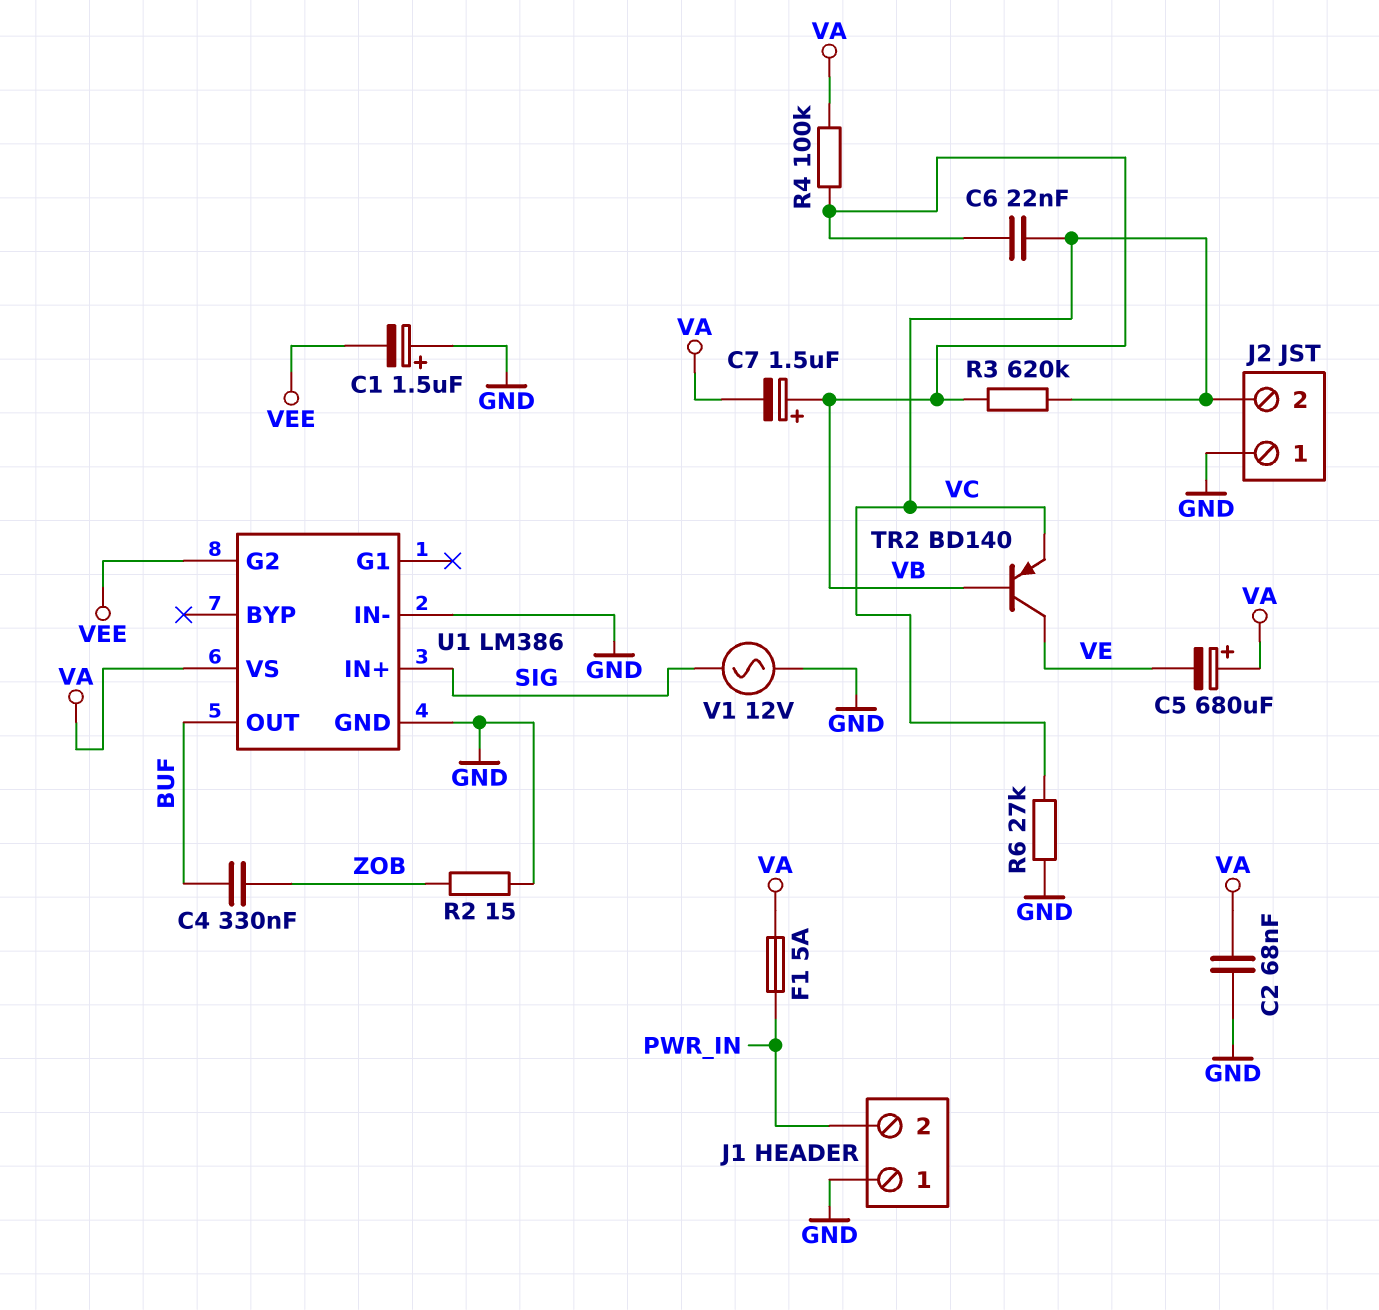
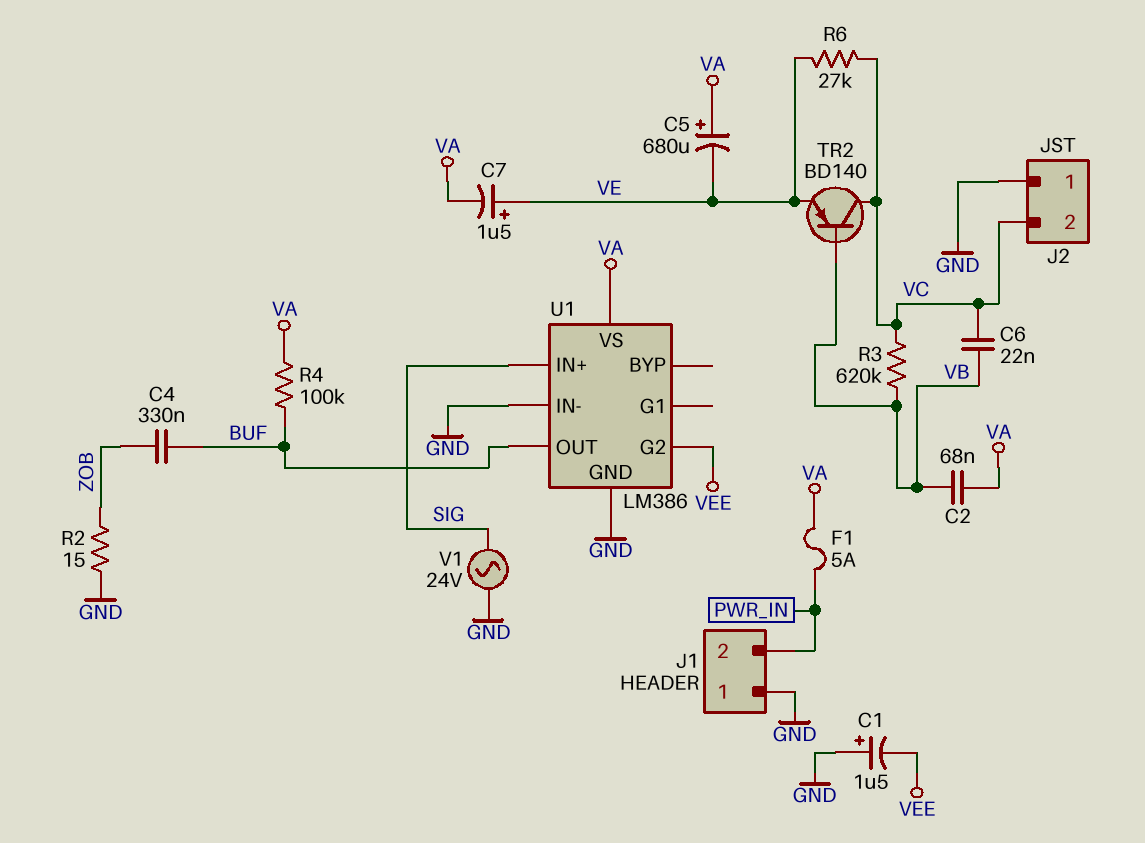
C2: 68nF (GND, VA) -> 68nF (VA, VB)
C7: 1.5uF (plus VB, minus VA) -> 1.5uF (plus VE, minus VA)
R4: 100k (VA, VB) -> 100k (BUF, VA)
R6: 27k (GND, VC) -> 27k (VC, VE)
TR2: PNP BD140 (B VB, C VE, E VC) -> PNP BD140 (B VB, C VC, E VE)
V1: AC 12V (GND, SIG) -> AC 24V (GND, SIG)

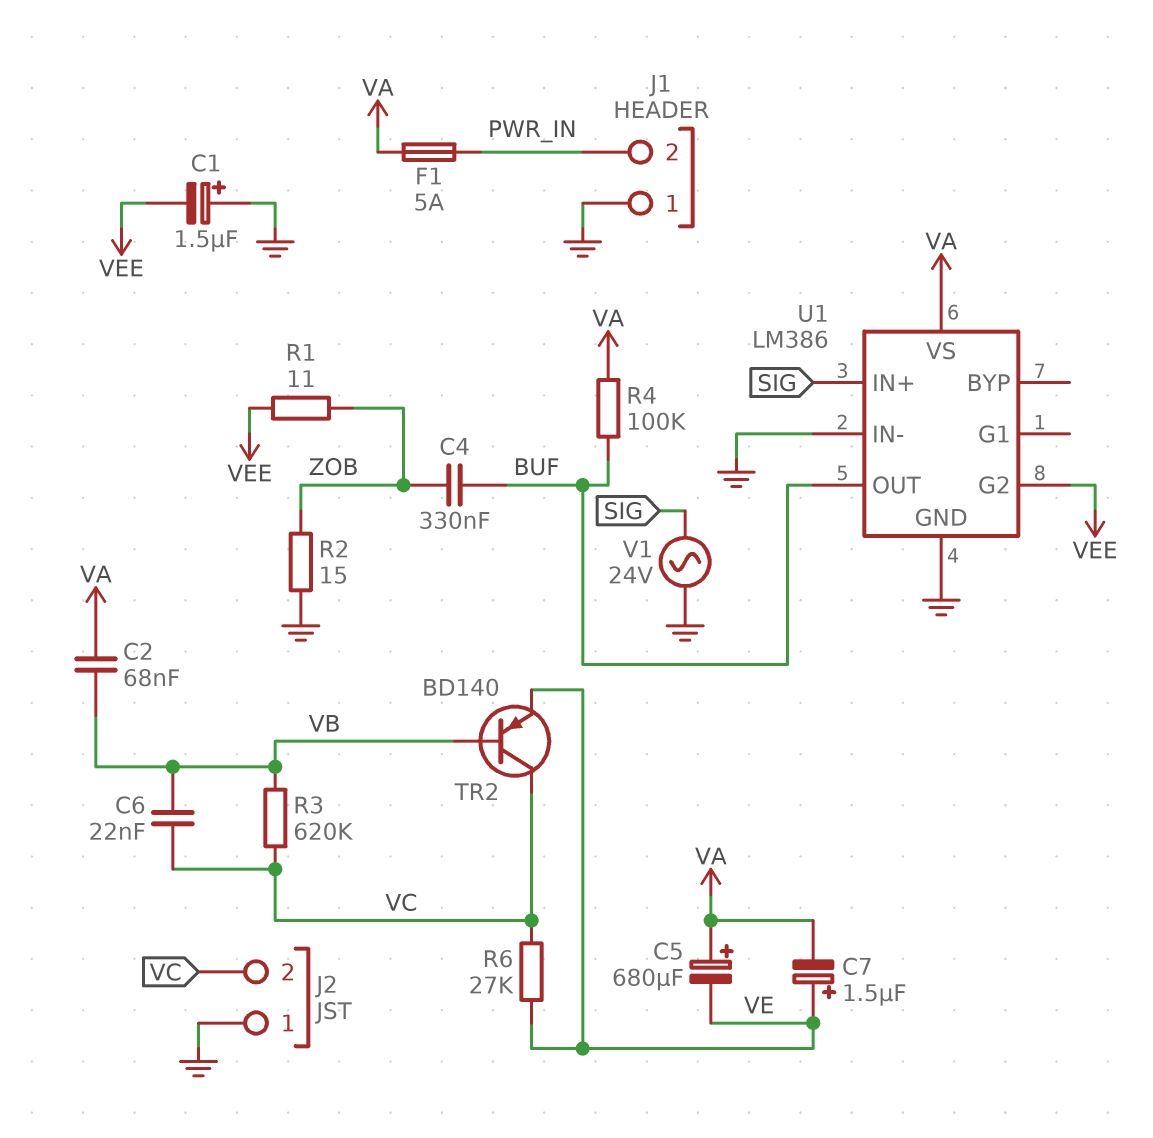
R1: none -> 11 (VEE, ZOB)

